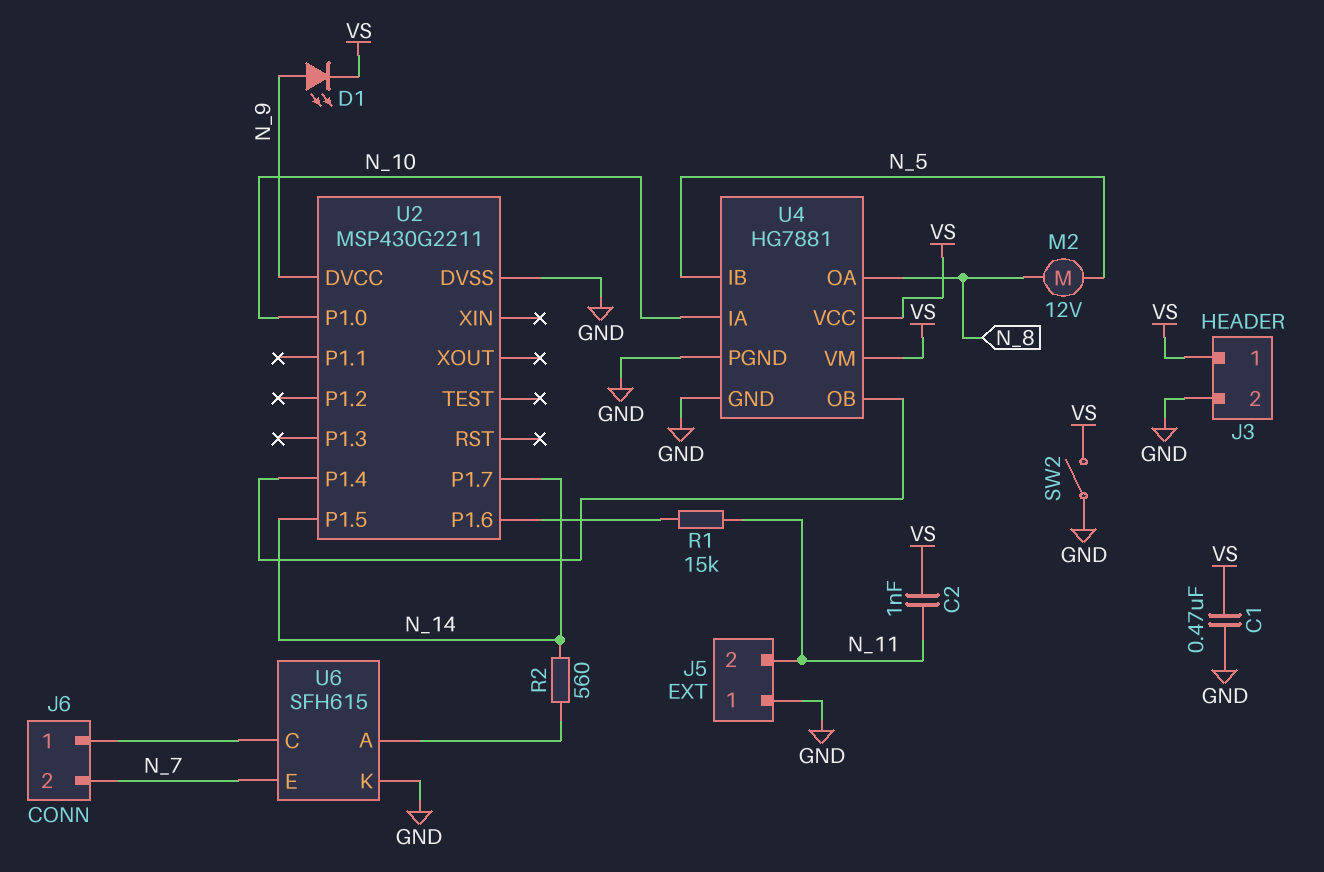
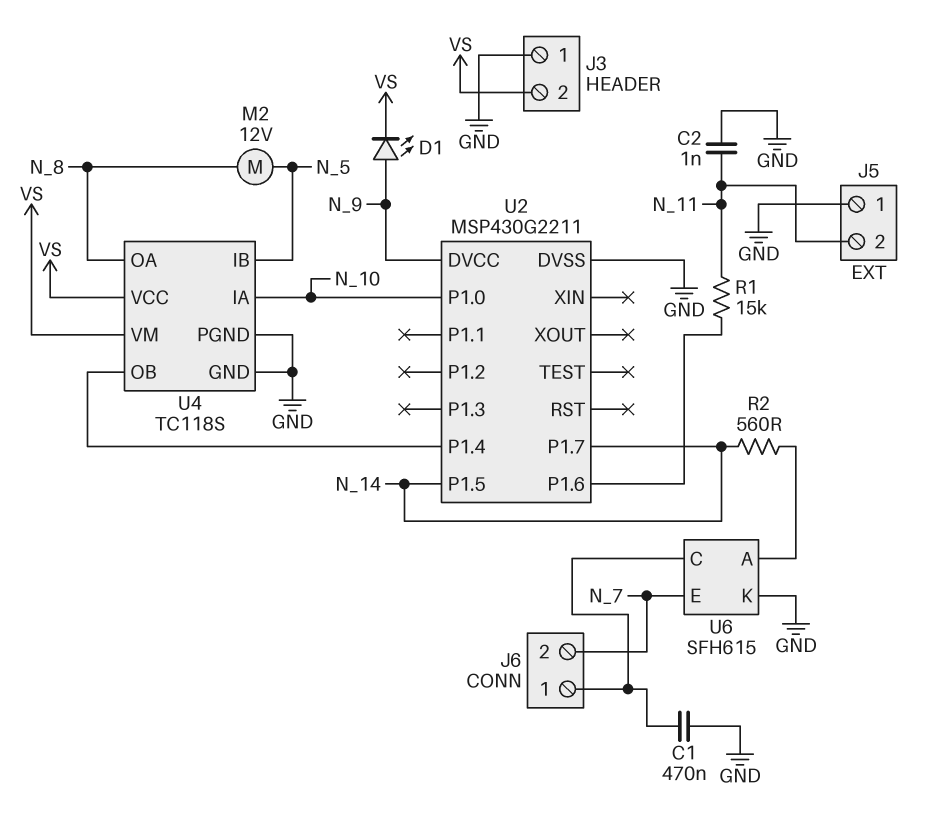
C1: 470nF (GND, VS) -> 470nF (GND, J6/1)
C2: 1nF (N_11, VS) -> 1nF (GND, N_11)
J3 pin 1: VS -> GND
J3 pin 2: GND -> VS
SW2: switch (GND, VS) -> none
U4: HG7881 -> TC118S

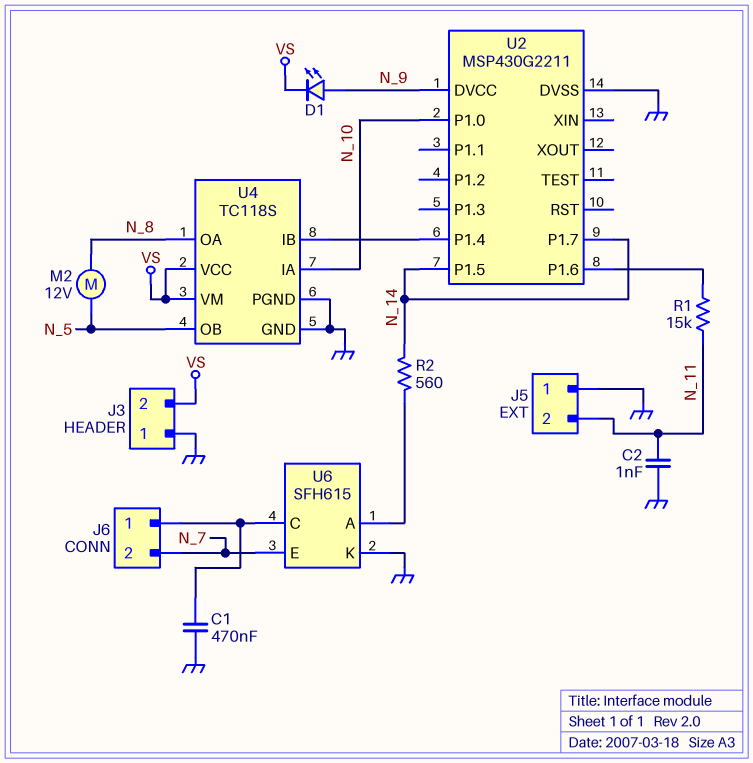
U4 pin IB: N_5 -> U2/P1.4
U4 pin OB: U2/P1.4 -> N_5

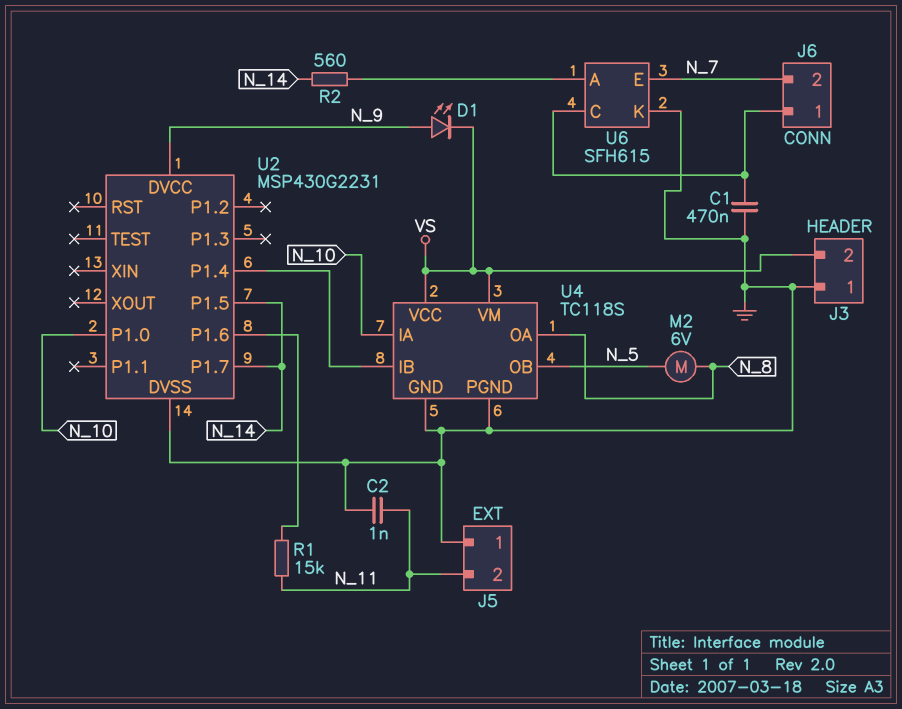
M2: motor 12V (N_5, N_8) -> motor 6V (N_5, N_8)
U2: MSP430G2211 -> MSP430G2231

